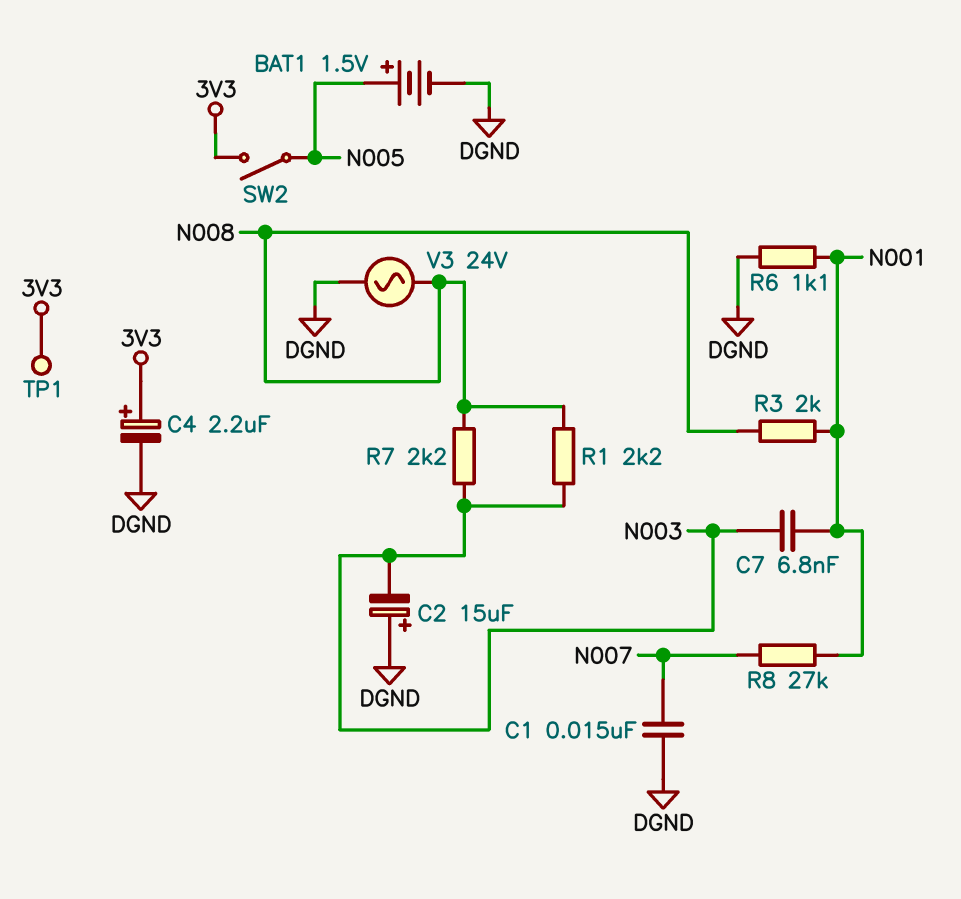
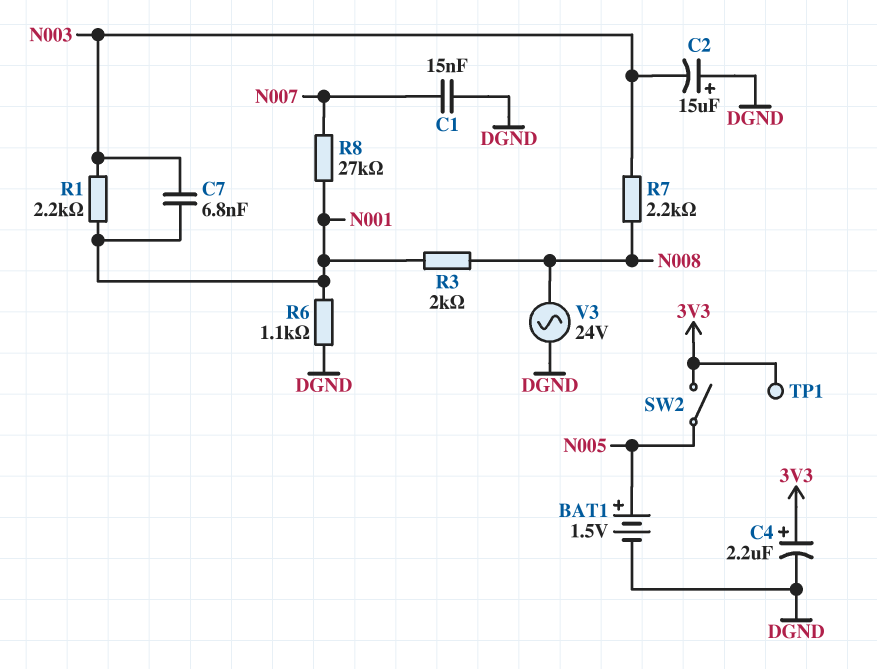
R1: 2.2k (N003, N008) -> 2.2k (N001, N003)

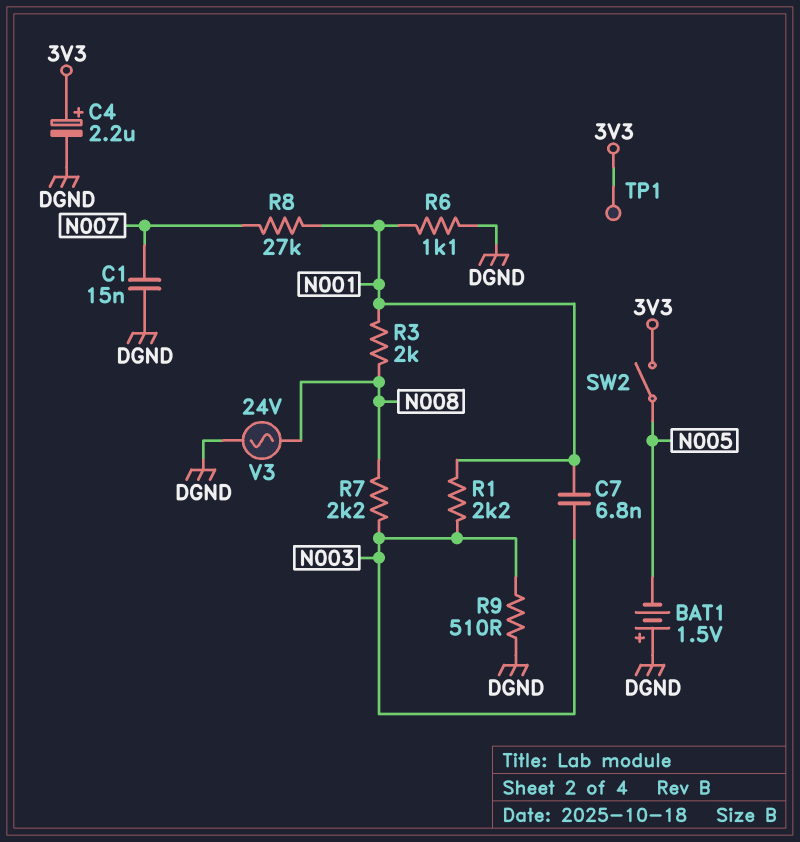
BAT1: 1.5V (plus N005, minus DGND) -> 1.5V (plus DGND, minus N005)
C2: 15uF (plus DGND, minus N003) -> none
R9: none -> 510 (DGND, N003)

